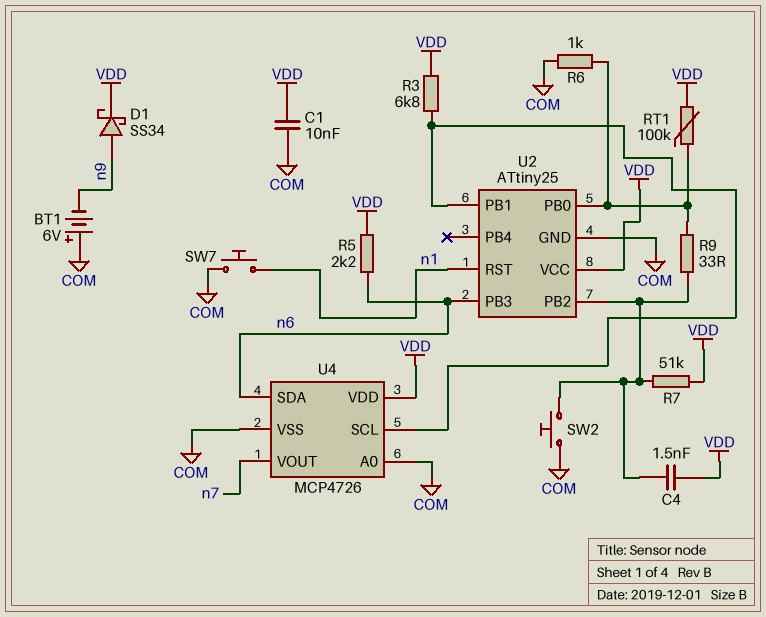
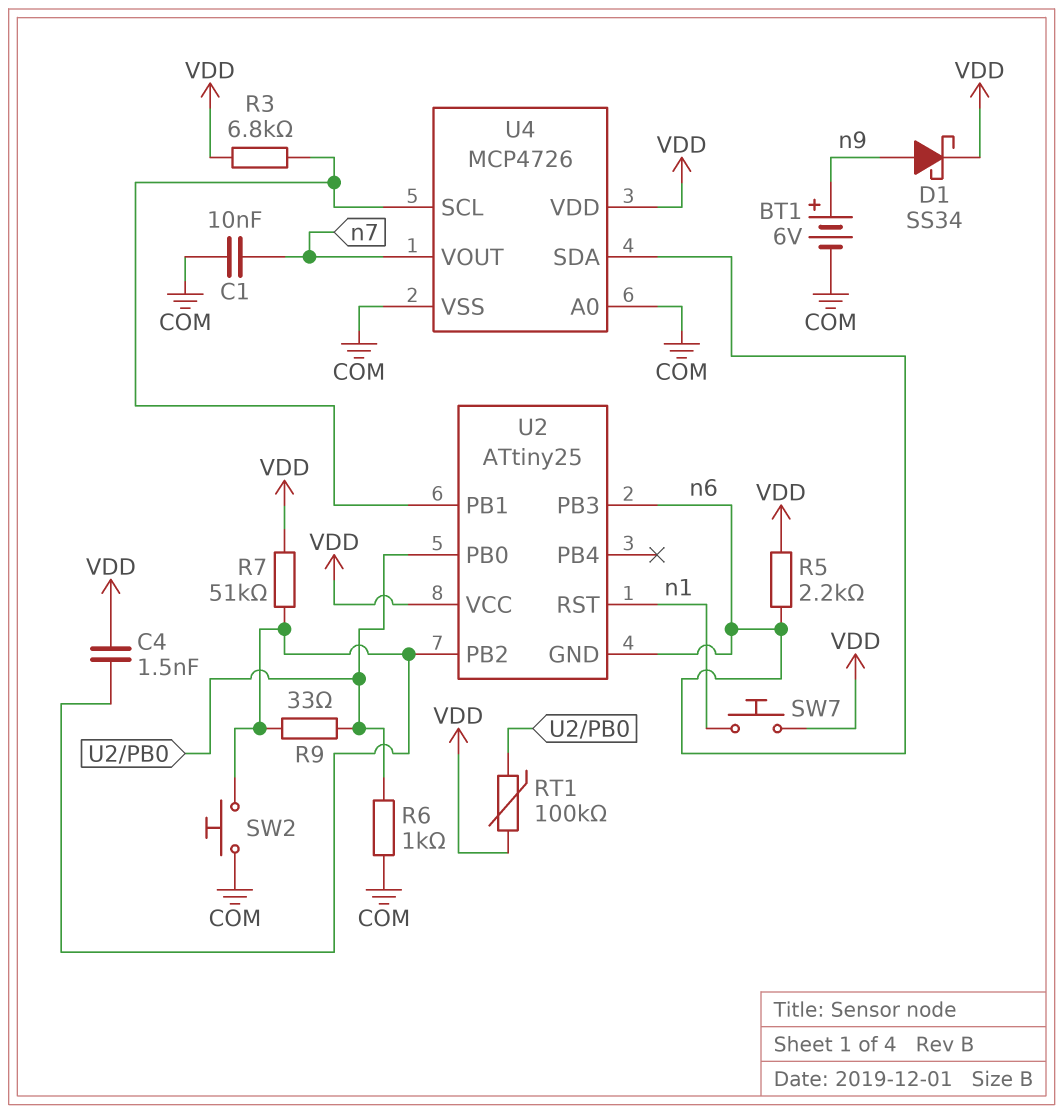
BT1: 6V (plus COM, minus n9) -> 6V (plus n9, minus COM)
C1: 10nF (COM, VDD) -> 10nF (COM, n7)
SW7: button (COM, n1) -> button (VDD, n1)
U2 pin GND: COM -> n6

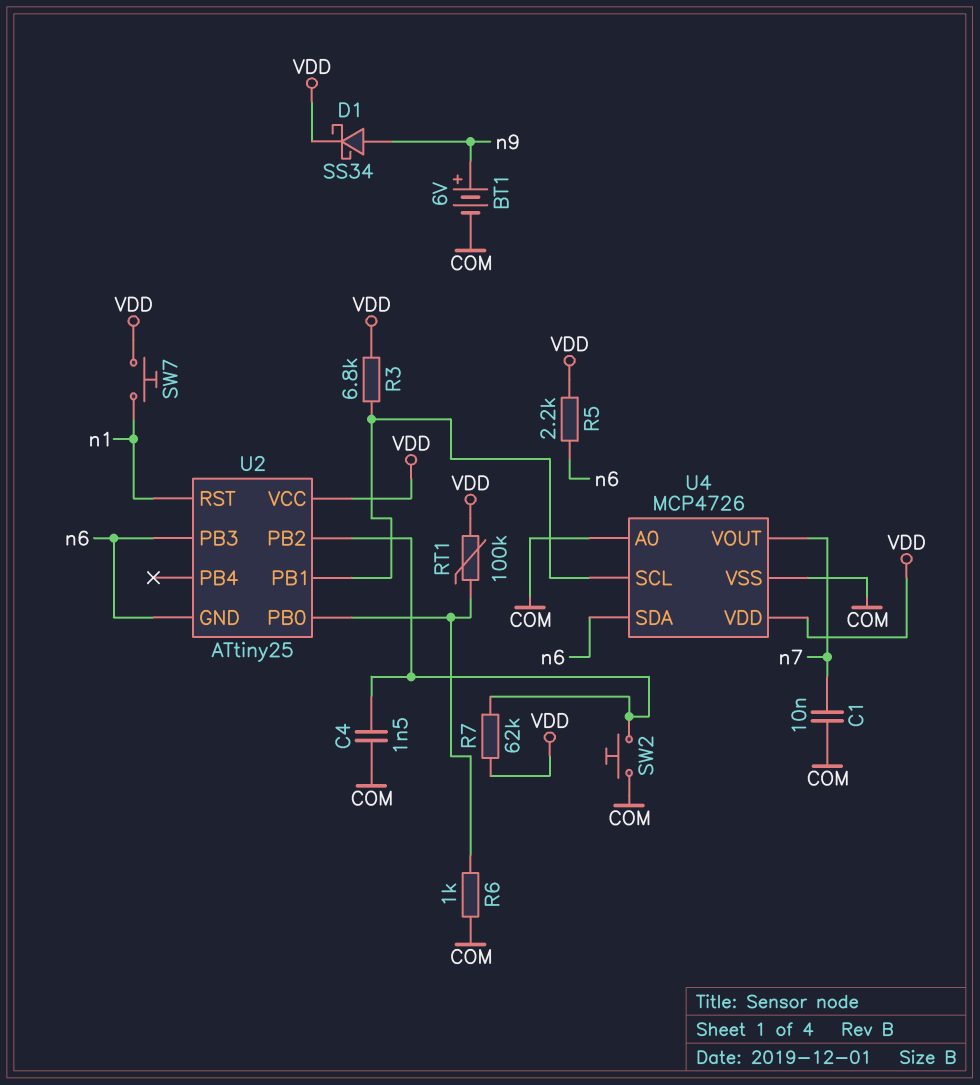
C4: 1.5nF (U2/PB2, VDD) -> 1.5nF (COM, U2/PB2)
R7: 51k (U2/PB2, VDD) -> 62k (U2/PB2, VDD)
R9: 33 (U2/PB0, U2/PB2) -> none

